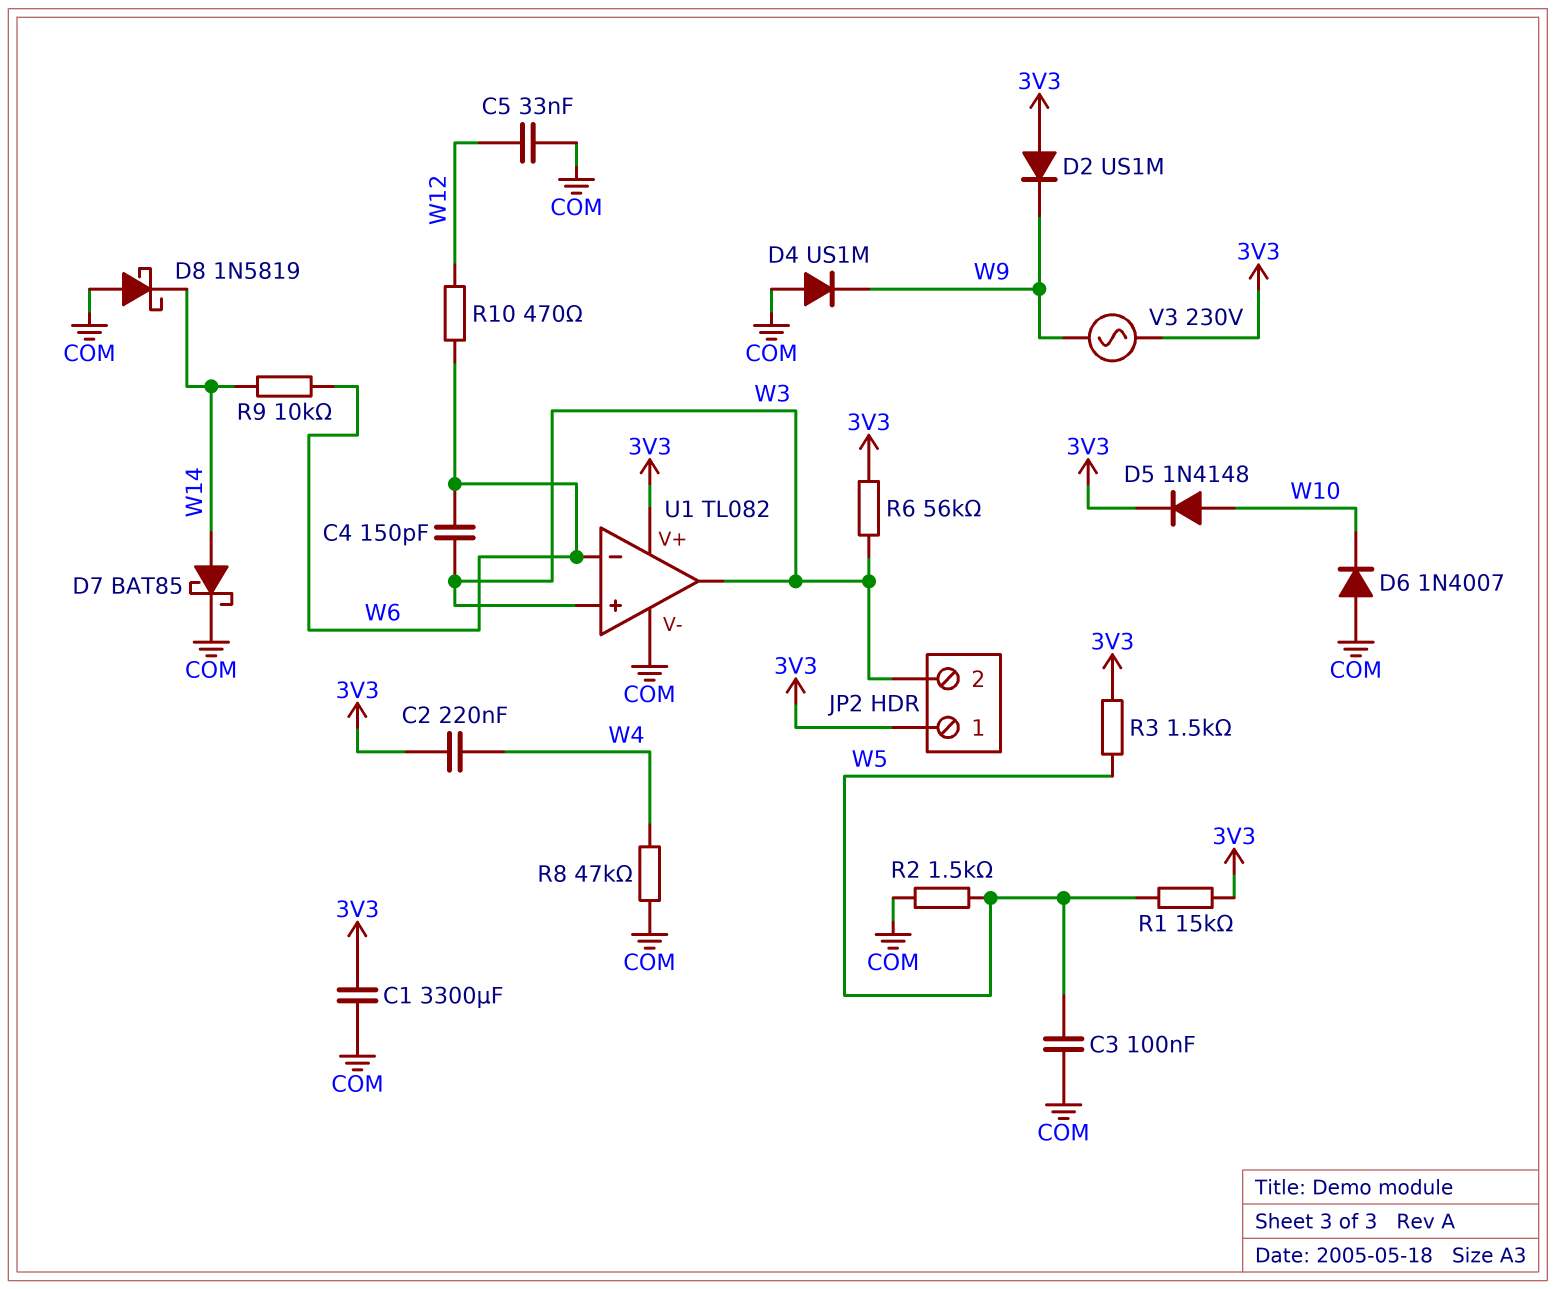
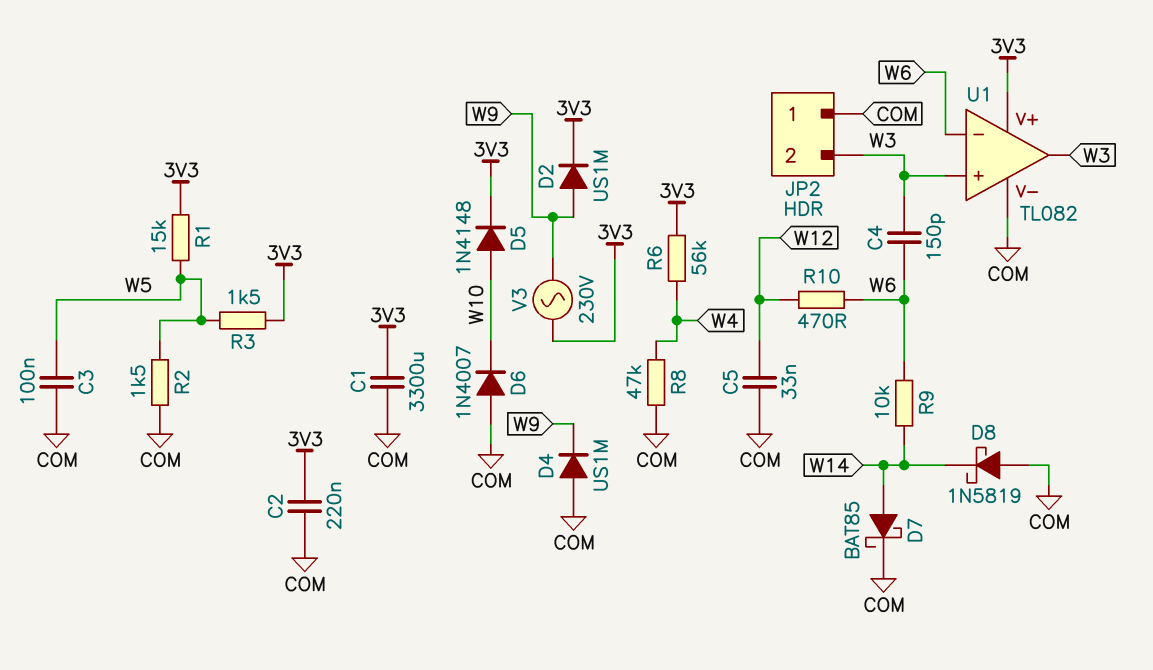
C2: 220nF (3V3, W4) -> 220nF (3V3, COM)
D2: diode US1M (A 3V3, K W9) -> diode US1M (A W9, K 3V3)
JP2 pin 1: 3V3 -> COM
R6: 56k (3V3, W3) -> 56k (3V3, W4)

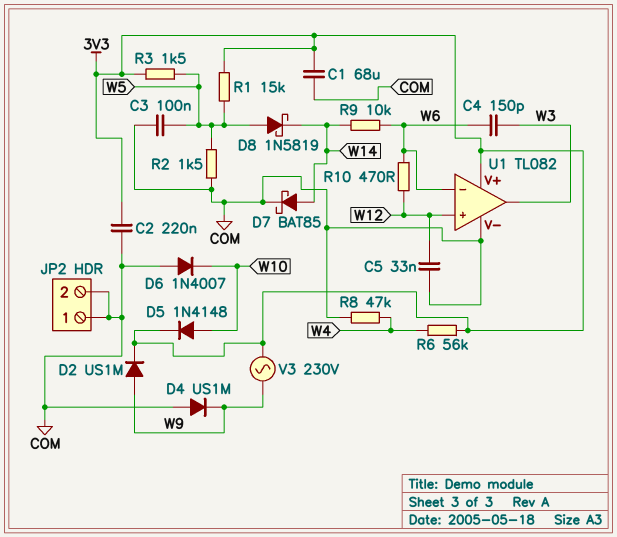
C1: 3300uF (3V3, COM) -> 68uF (3V3, COM)
D8: schottky 1N5819 (A COM, K W14) -> schottky 1N5819 (A W5, K W14)
JP2 pin 2: W3 -> COM
U1 pin in+: W3 -> W12

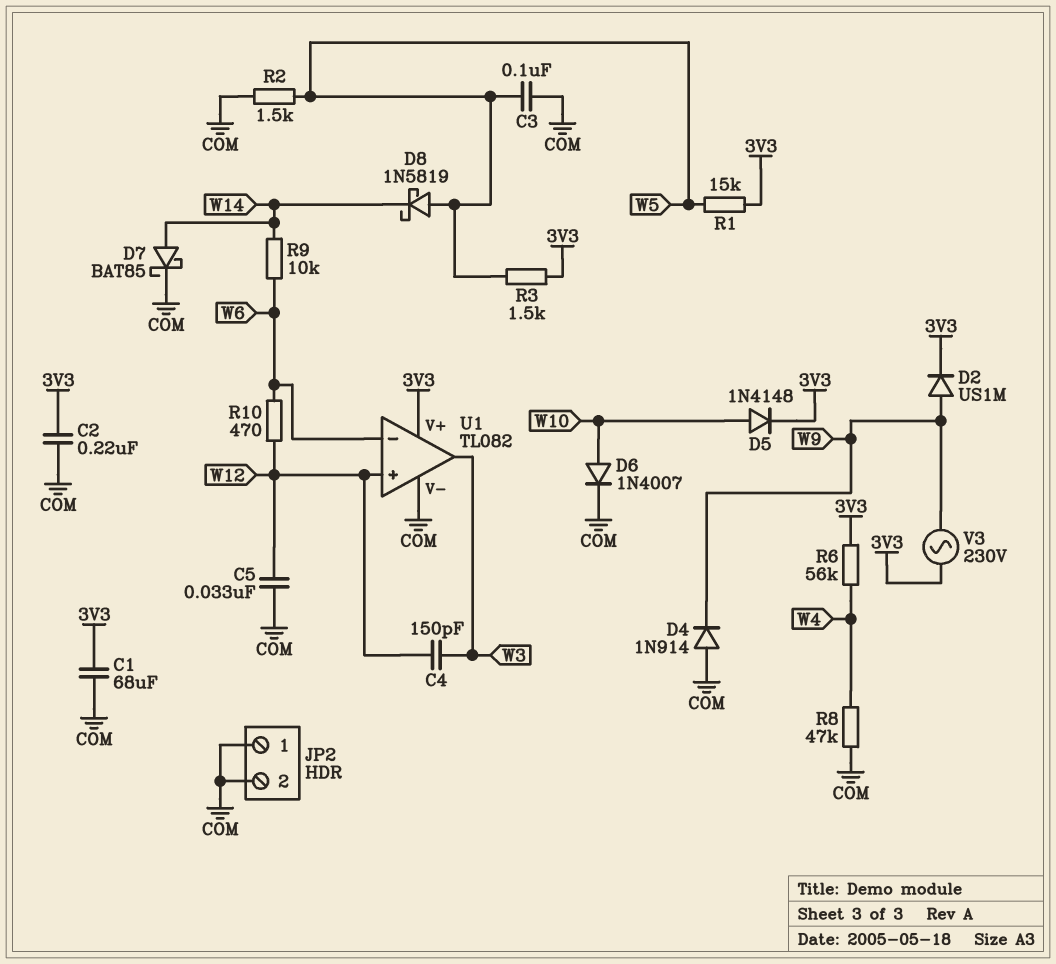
C4: 150pF (W3, W6) -> 150pF (W3, W12)
D4: diode US1M (A COM, K W9) -> diode 1N914 (A COM, K W9)
D6: diode 1N4007 (A COM, K W10) -> diode 1N4007 (A W10, K COM)

